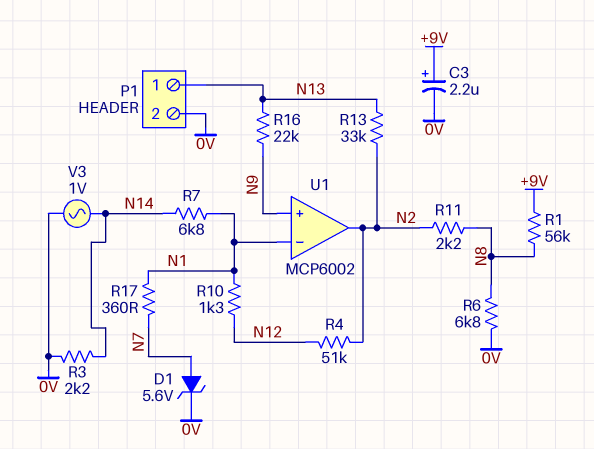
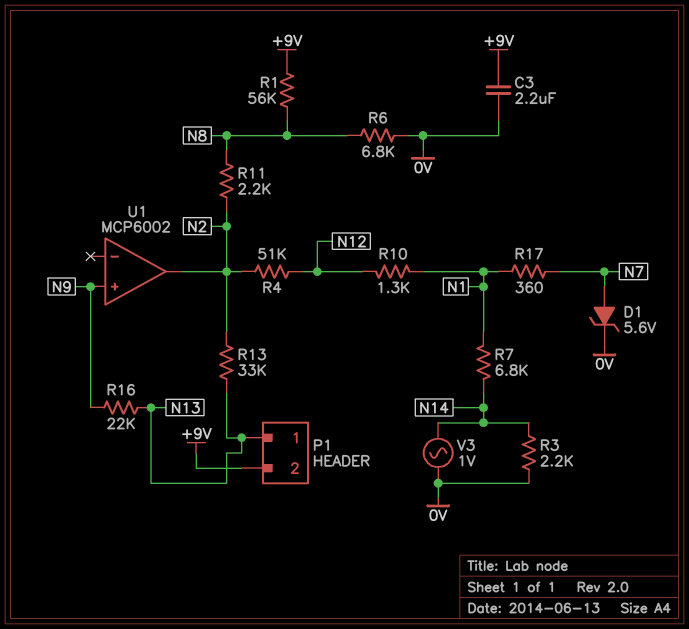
C3: 2.2uF (plus +9V, minus 0V) -> 2.2uF (+9V, 0V)
P1 pin 2: 0V -> +9V
U1 pin in-: N1 -> none

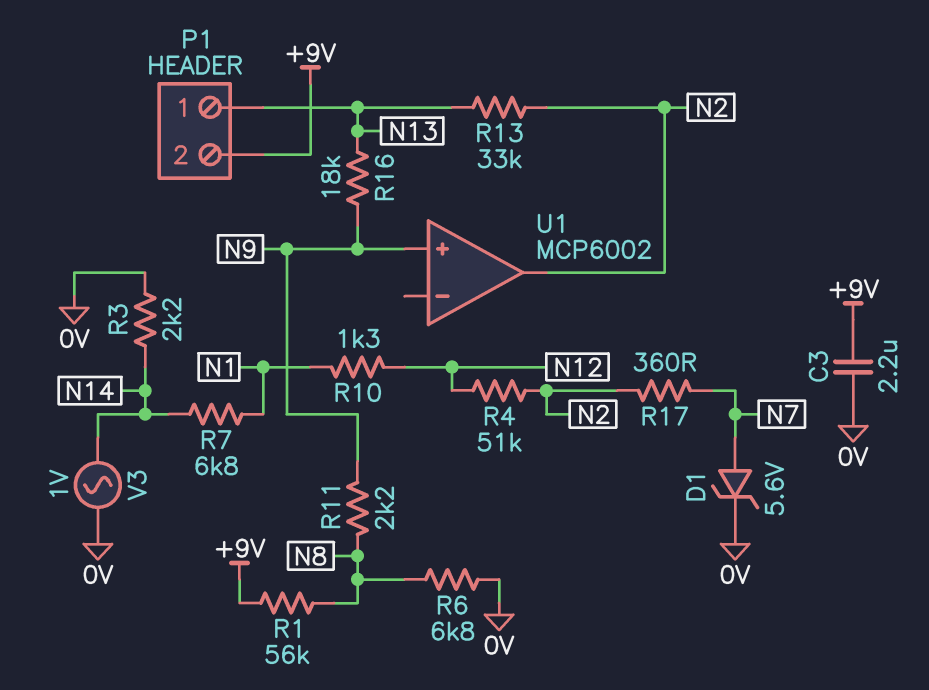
R11: 2.2k (N2, N8) -> 2.2k (N8, N9)
R16: 22k (N9, N13) -> 18k (N9, N13)
R17: 360 (N1, N7) -> 360 (N2, N7)

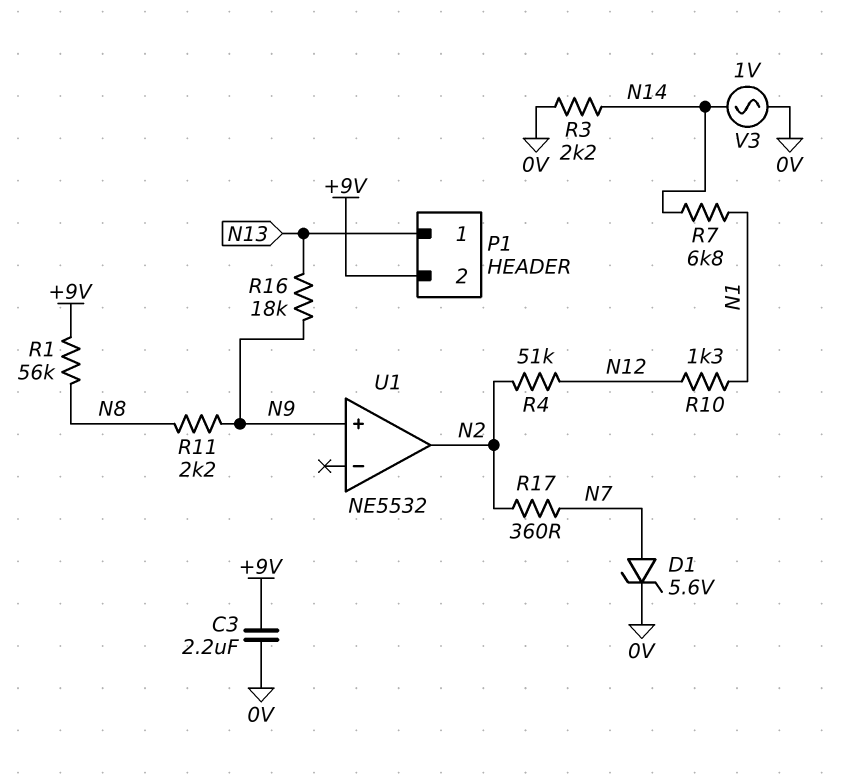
R6: 6.8k (0V, N8) -> none
R13: 33k (N2, N13) -> none
U1: MCP6002 -> NE5532

